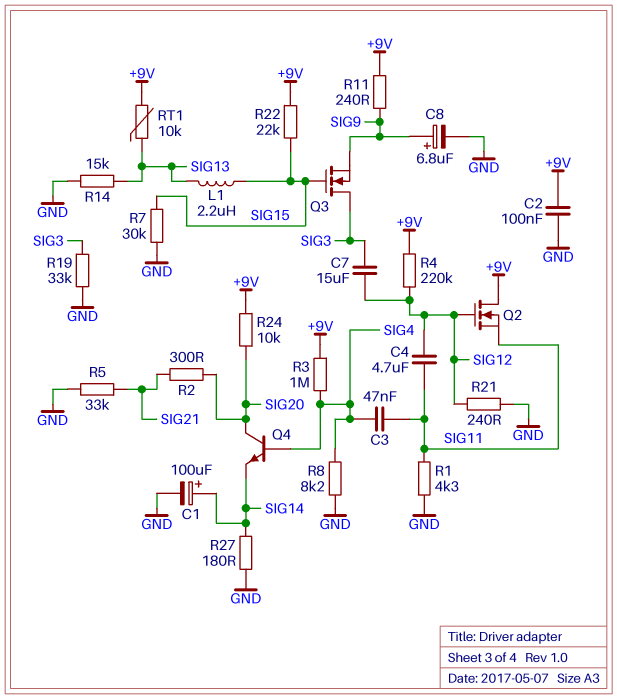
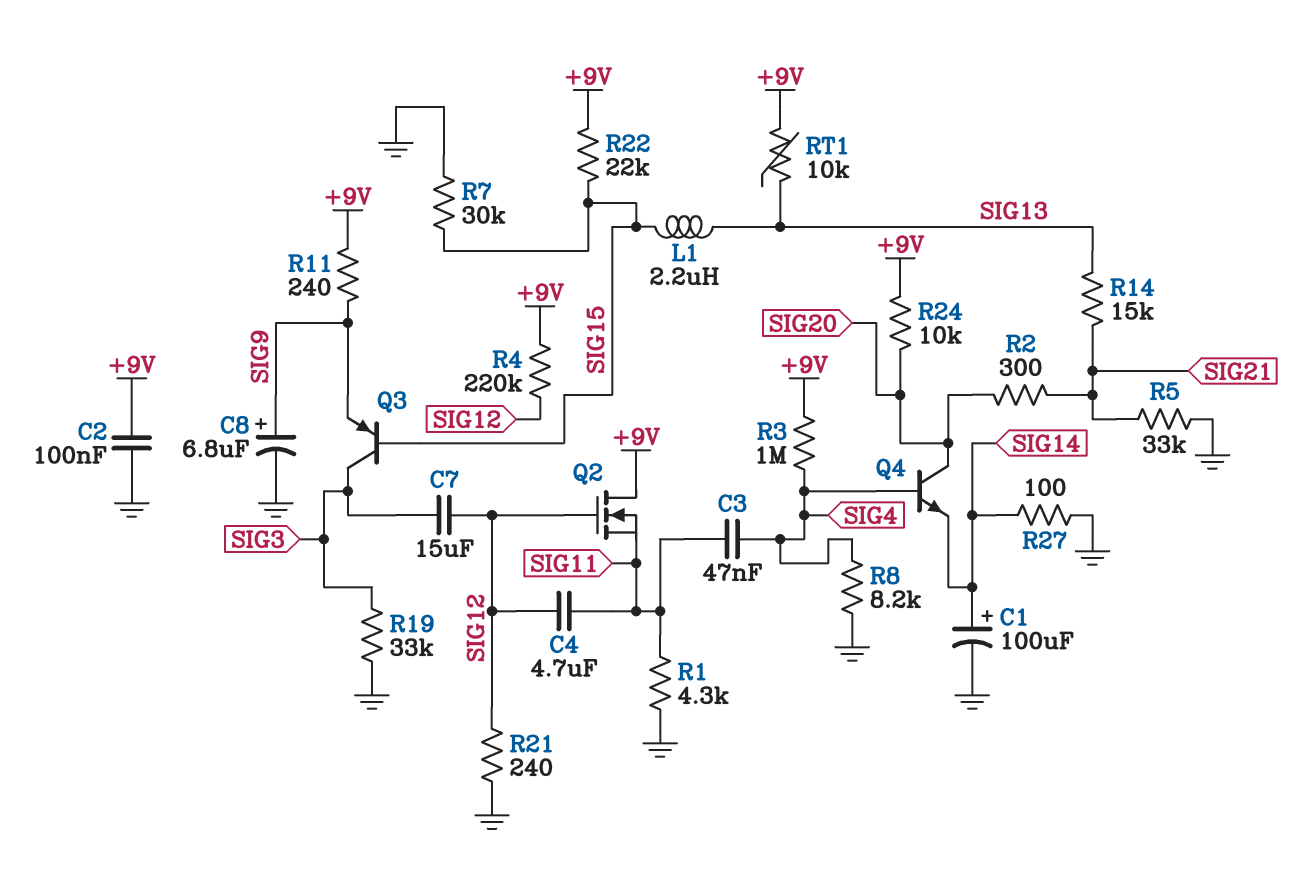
Q3: NMOS (G SIG15, D SIG3, S SIG9) -> PNP (B SIG15, C SIG3, E SIG9)
R14: 15k (GND, SIG13) -> 15k (SIG13, SIG21)
R27: 180 (GND, SIG14) -> 100 (GND, SIG14)

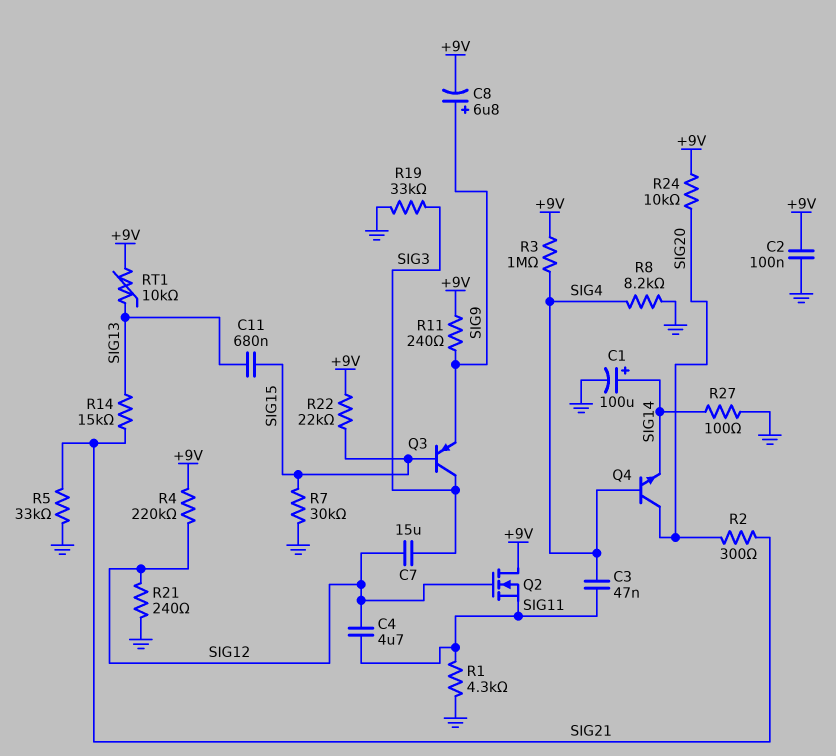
C8: 6.8uF (plus SIG9, minus GND) -> 6.8uF (plus SIG9, minus +9V)
C11: none -> 680nF (SIG13, SIG15)
L1: 2.2uH (SIG13, SIG15) -> none

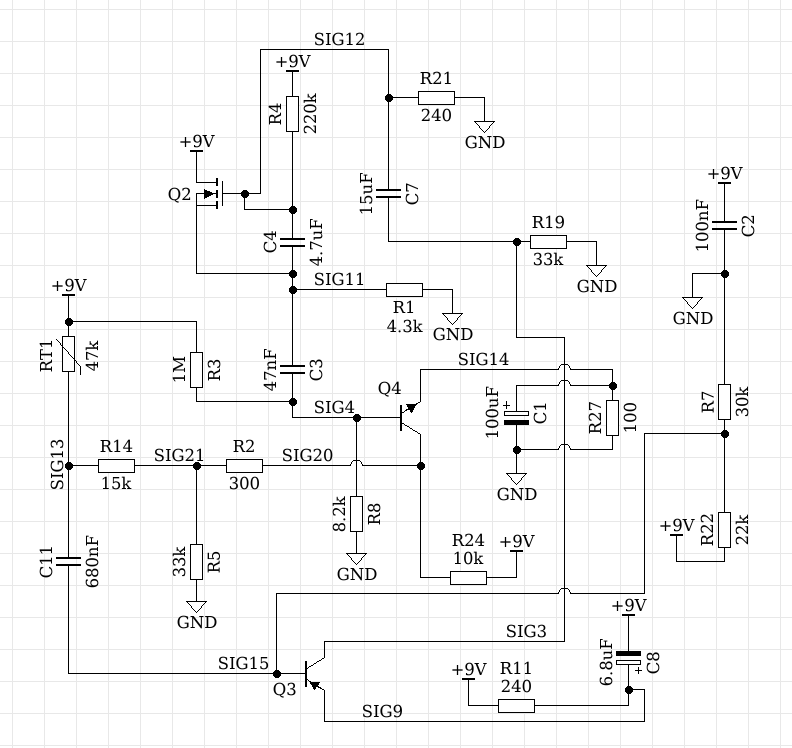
RT1: 10k (+9V, SIG13) -> 47k (+9V, SIG13)

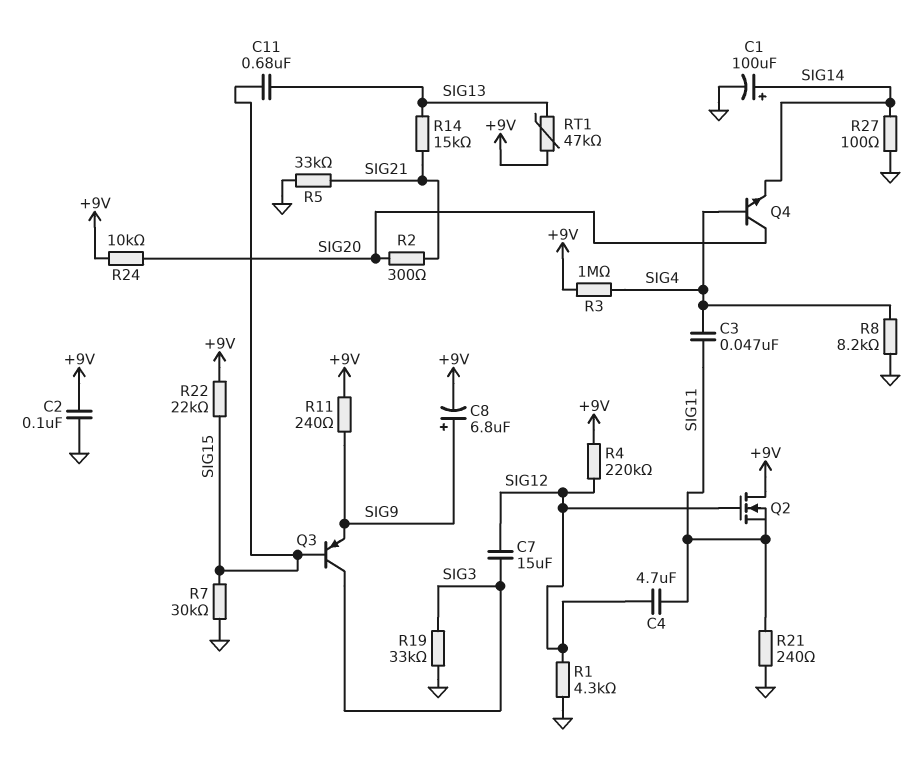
R1: 4.3k (GND, SIG11) -> 4.3k (GND, SIG12)
R21: 240 (GND, SIG12) -> 240 (GND, SIG11)

